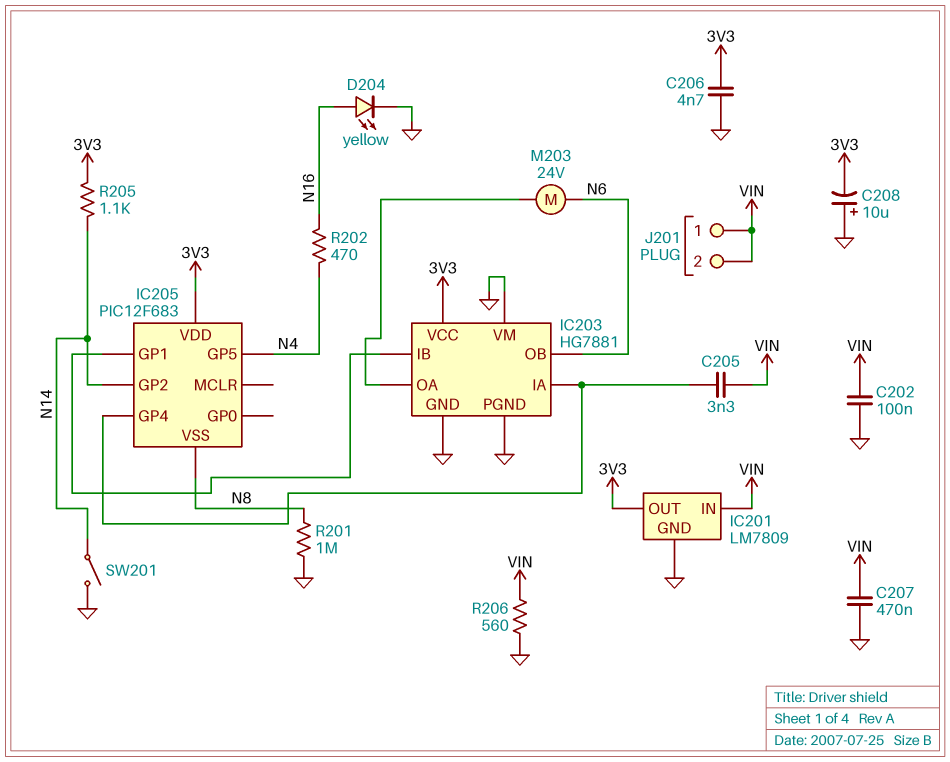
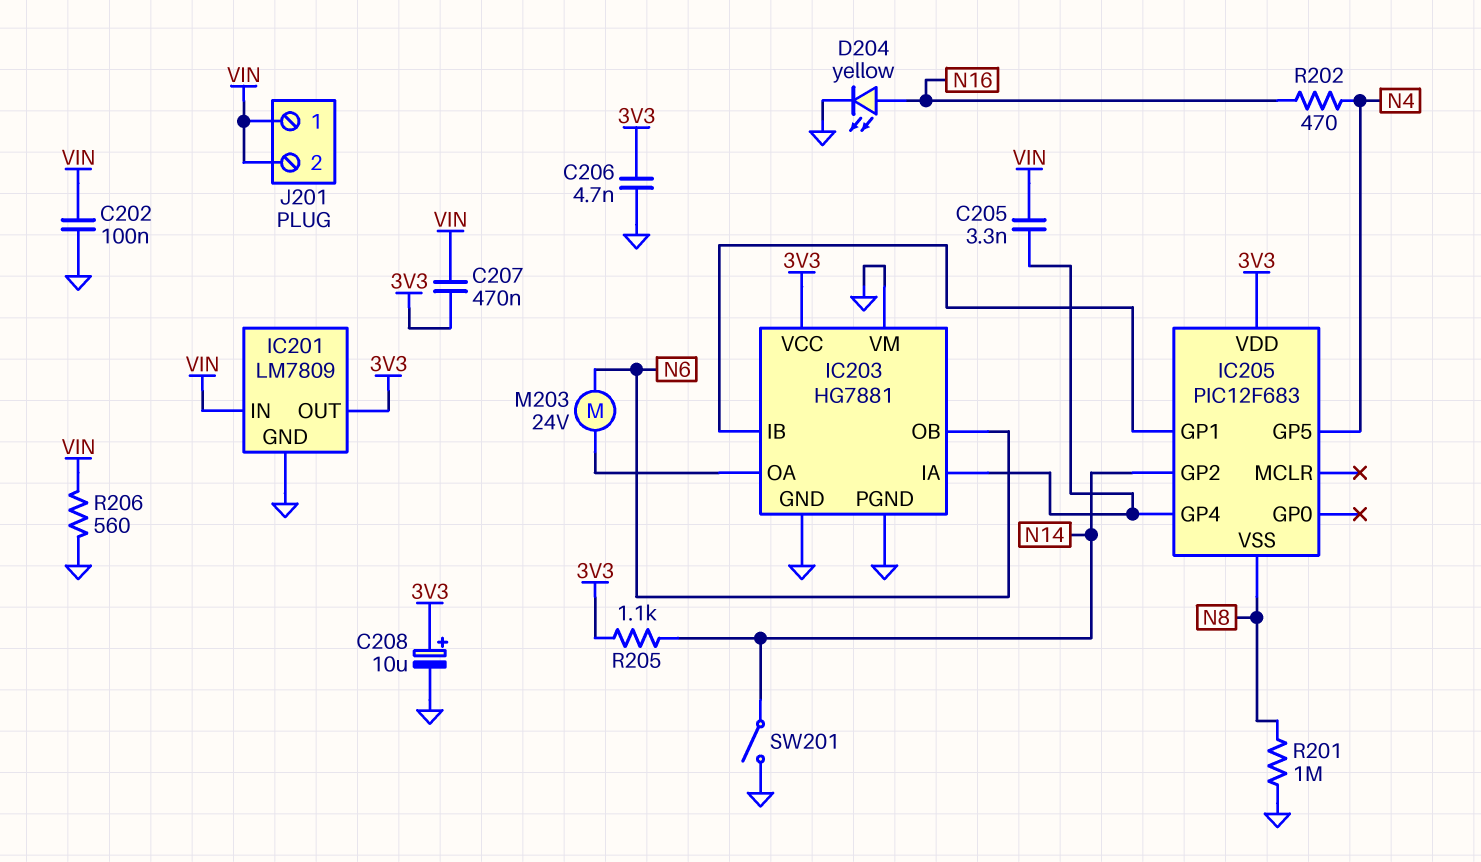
C207: 470nF (GND, VIN) -> 470nF (3V3, VIN)
C208: 10uF (plus GND, minus 3V3) -> 10uF (plus 3V3, minus GND)

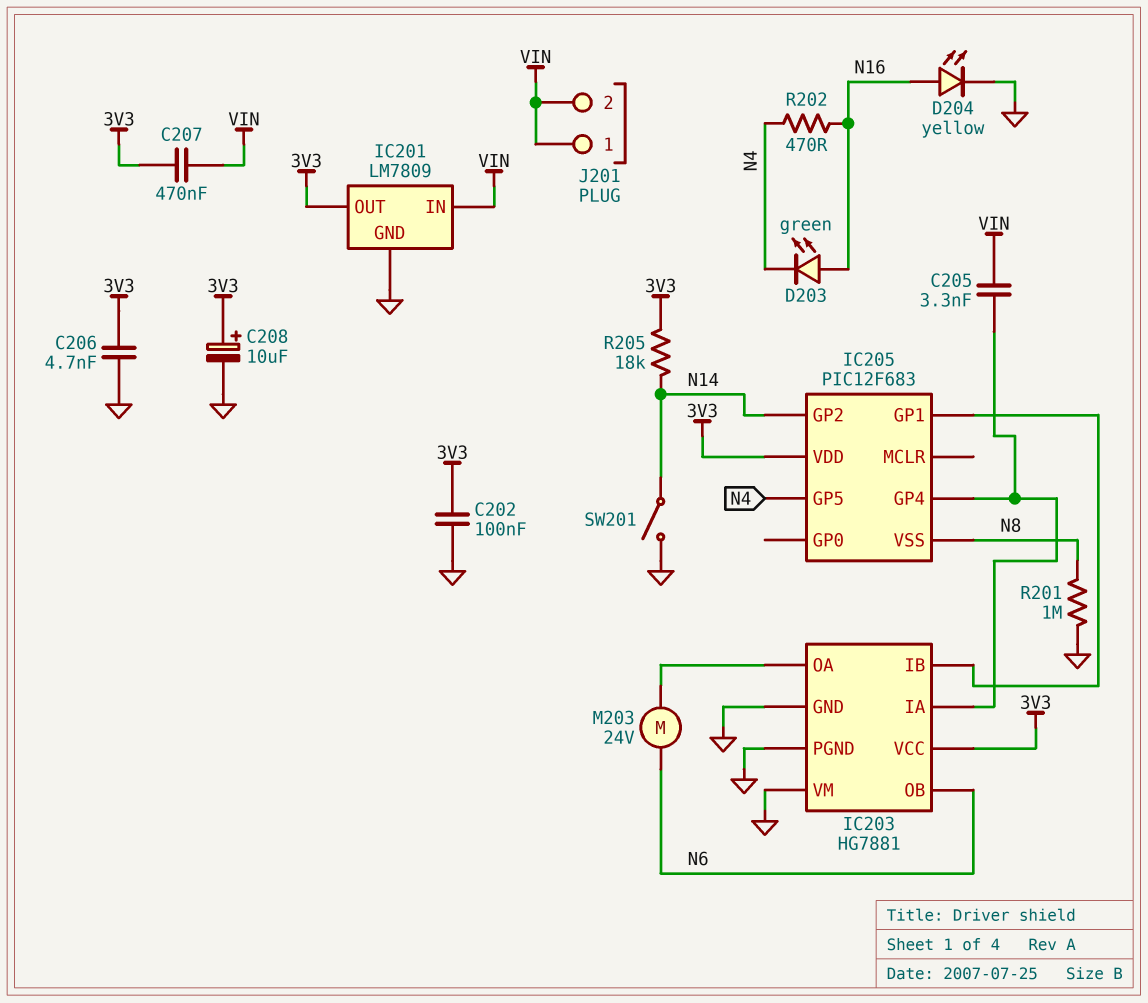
C202: 100nF (GND, VIN) -> 100nF (3V3, GND)
D203: none -> LED green (A N16, K N4)
R205: 1.1k (3V3, N14) -> 18k (3V3, N14)
R206: 560 (GND, VIN) -> none

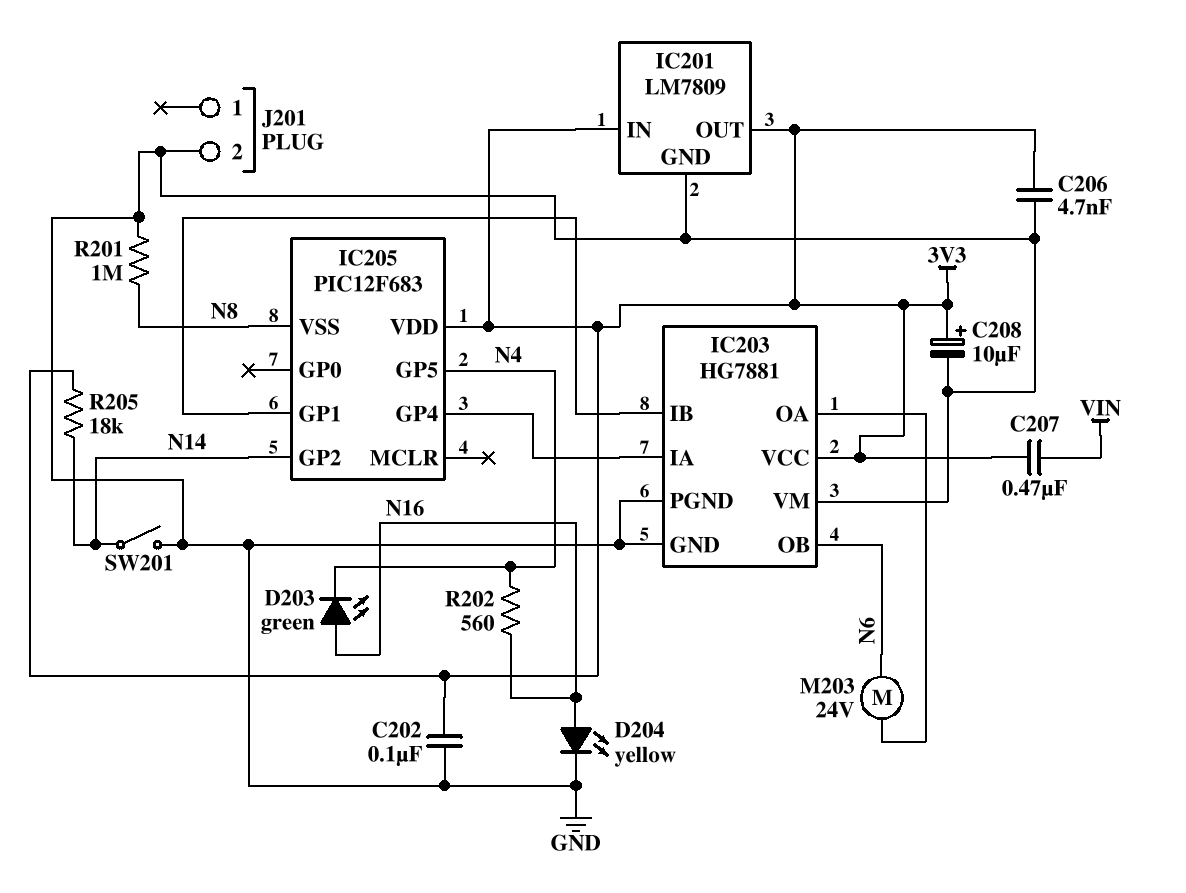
C205: 3.3nF (IC203/IA, VIN) -> none
IC201 pin IN: VIN -> 3V3
J201 pin 1: VIN -> none
J201 pin 2: VIN -> GND
R202: 470 (N4, N16) -> 560 (N4, N16)

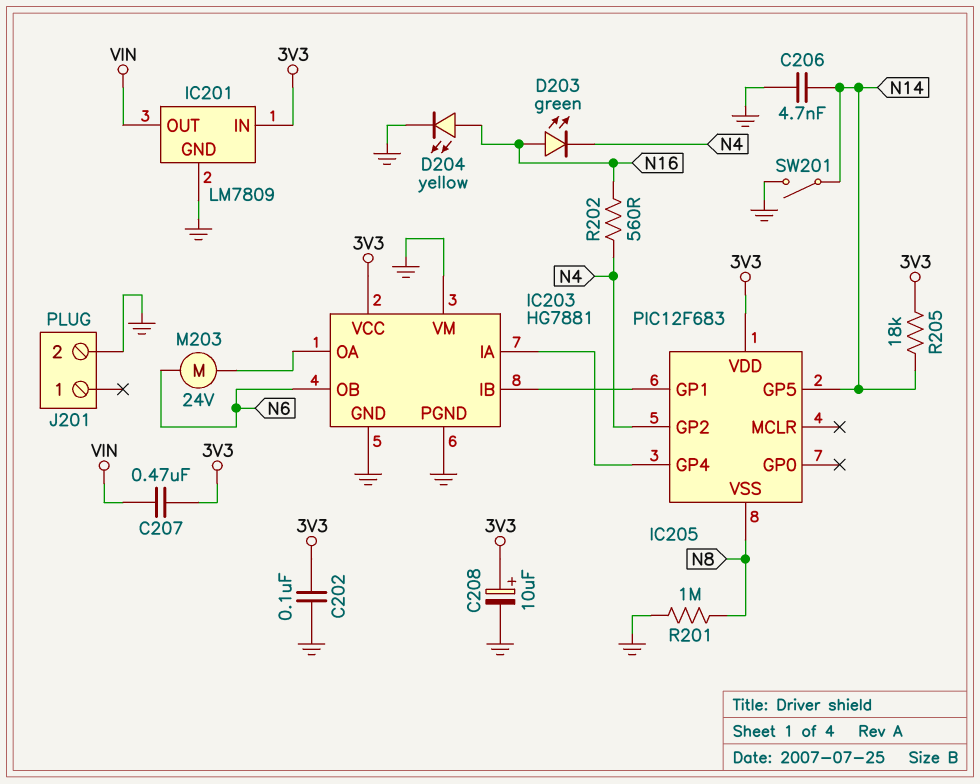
C206: 4.7nF (3V3, GND) -> 4.7nF (GND, N14)
IC201 pin OUT: 3V3 -> VIN
IC205 pin GP2: N14 -> N4
IC205 pin GP5: N4 -> N14

